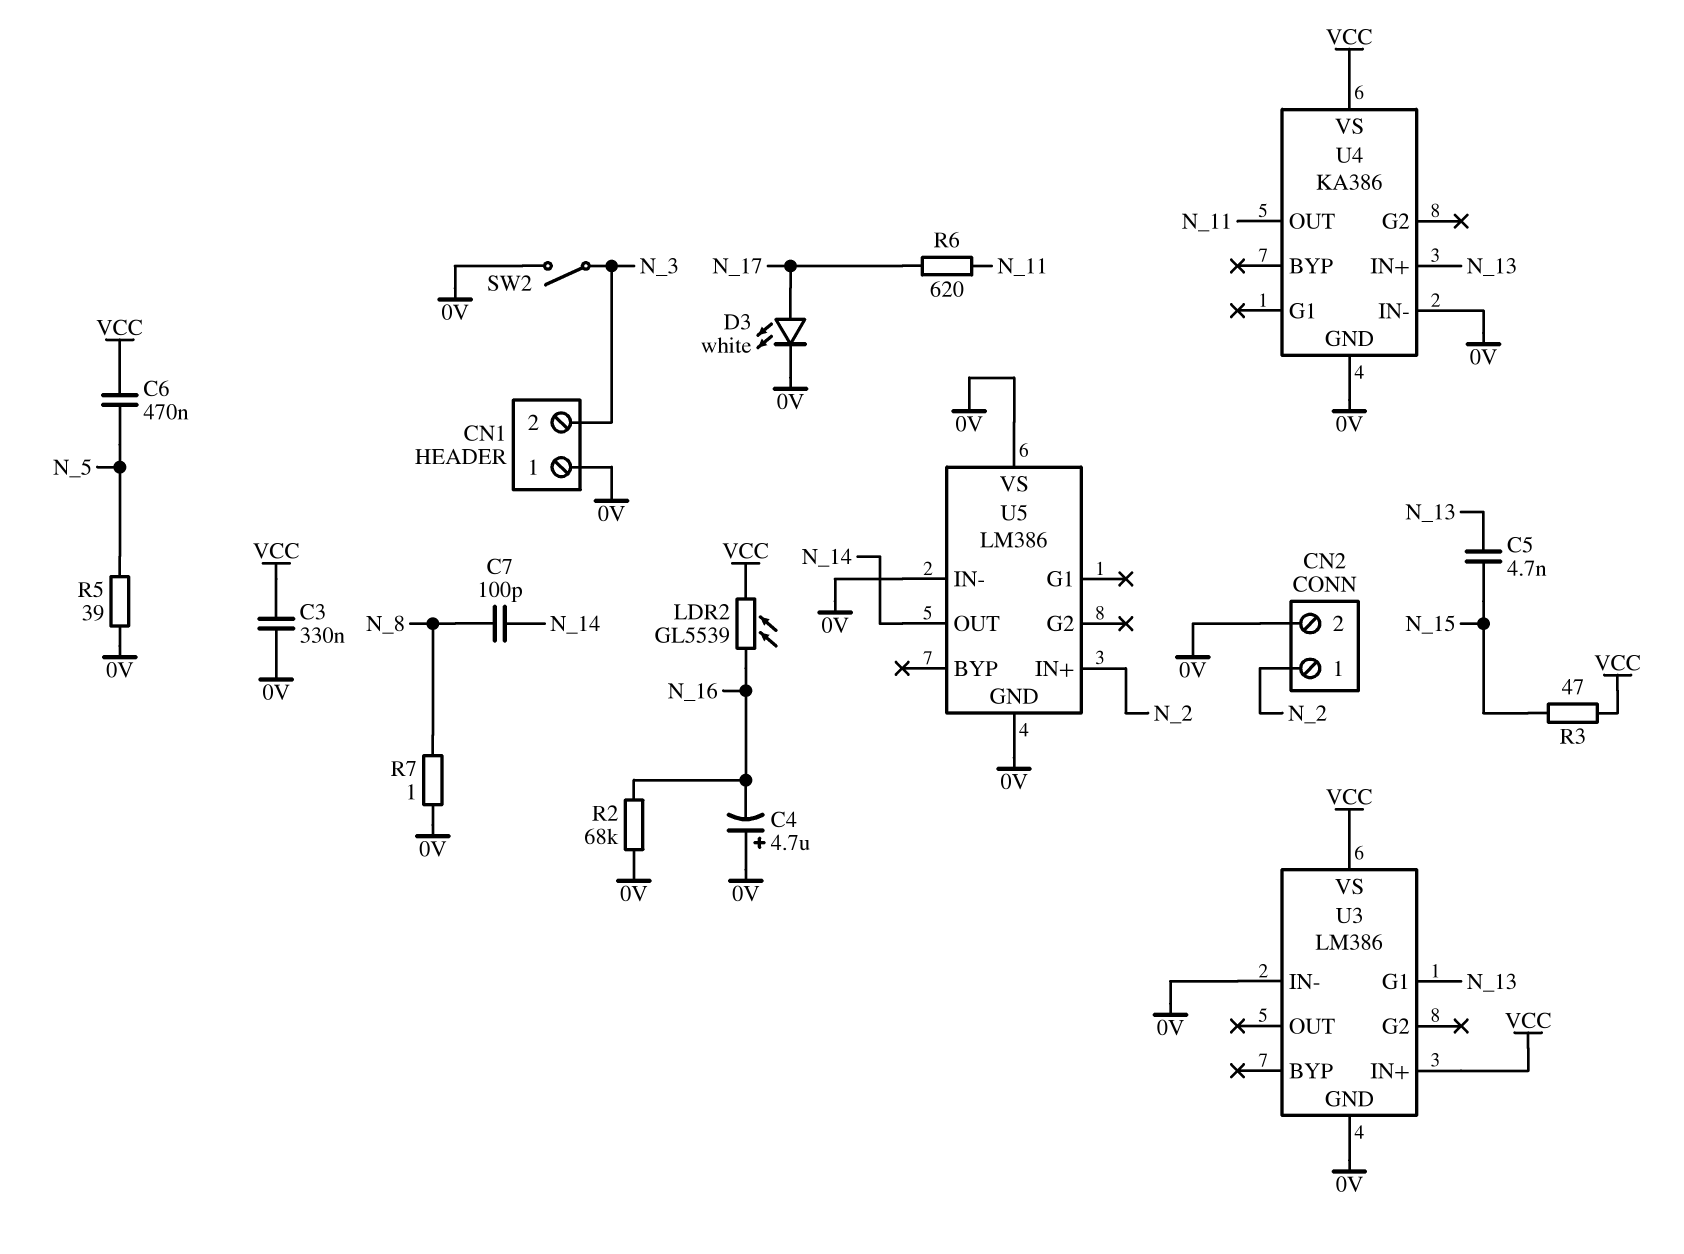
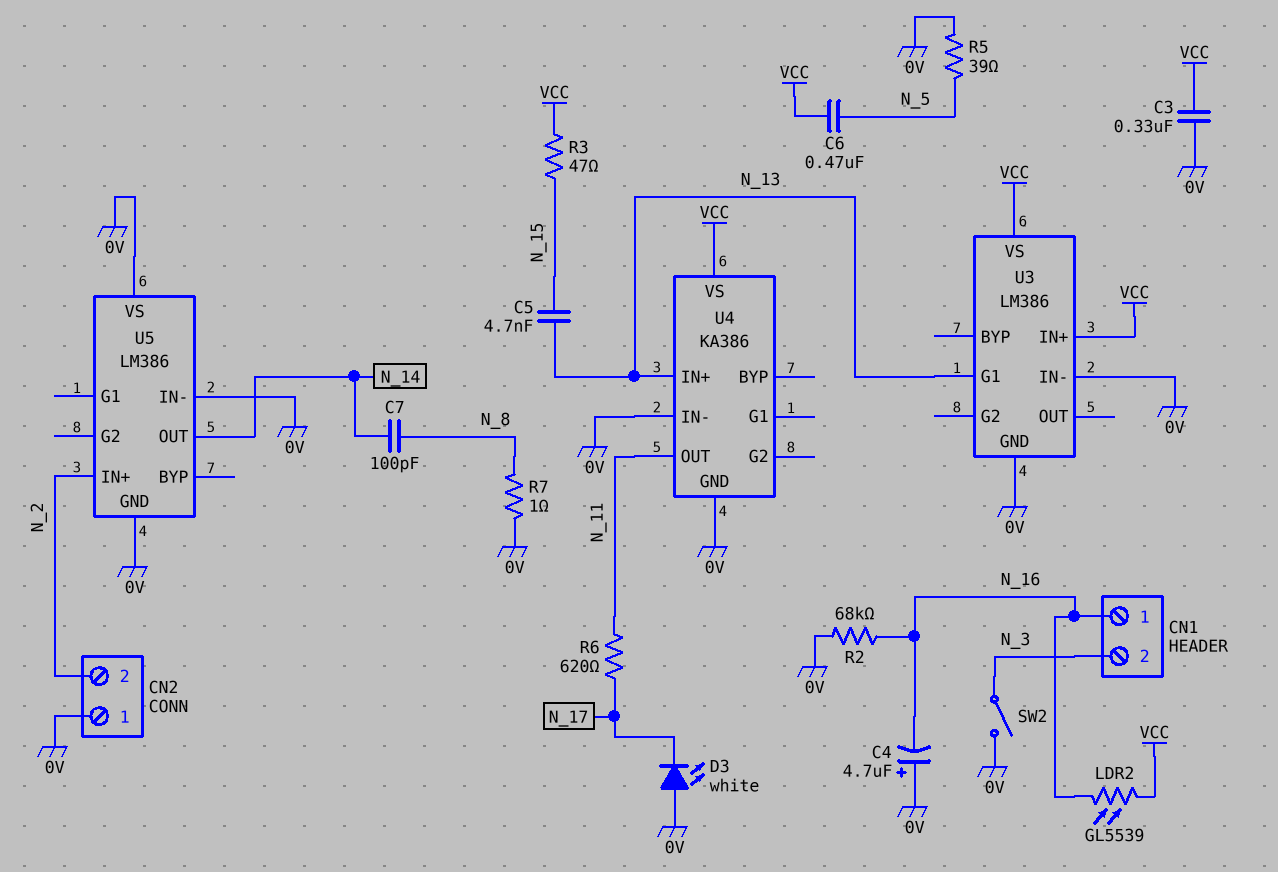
CN1 pin 1: 0V -> N_16
CN2 pin 1: N_2 -> 0V
CN2 pin 2: 0V -> N_2
D3: LED white (A N_17, K 0V) -> LED white (A 0V, K N_17)

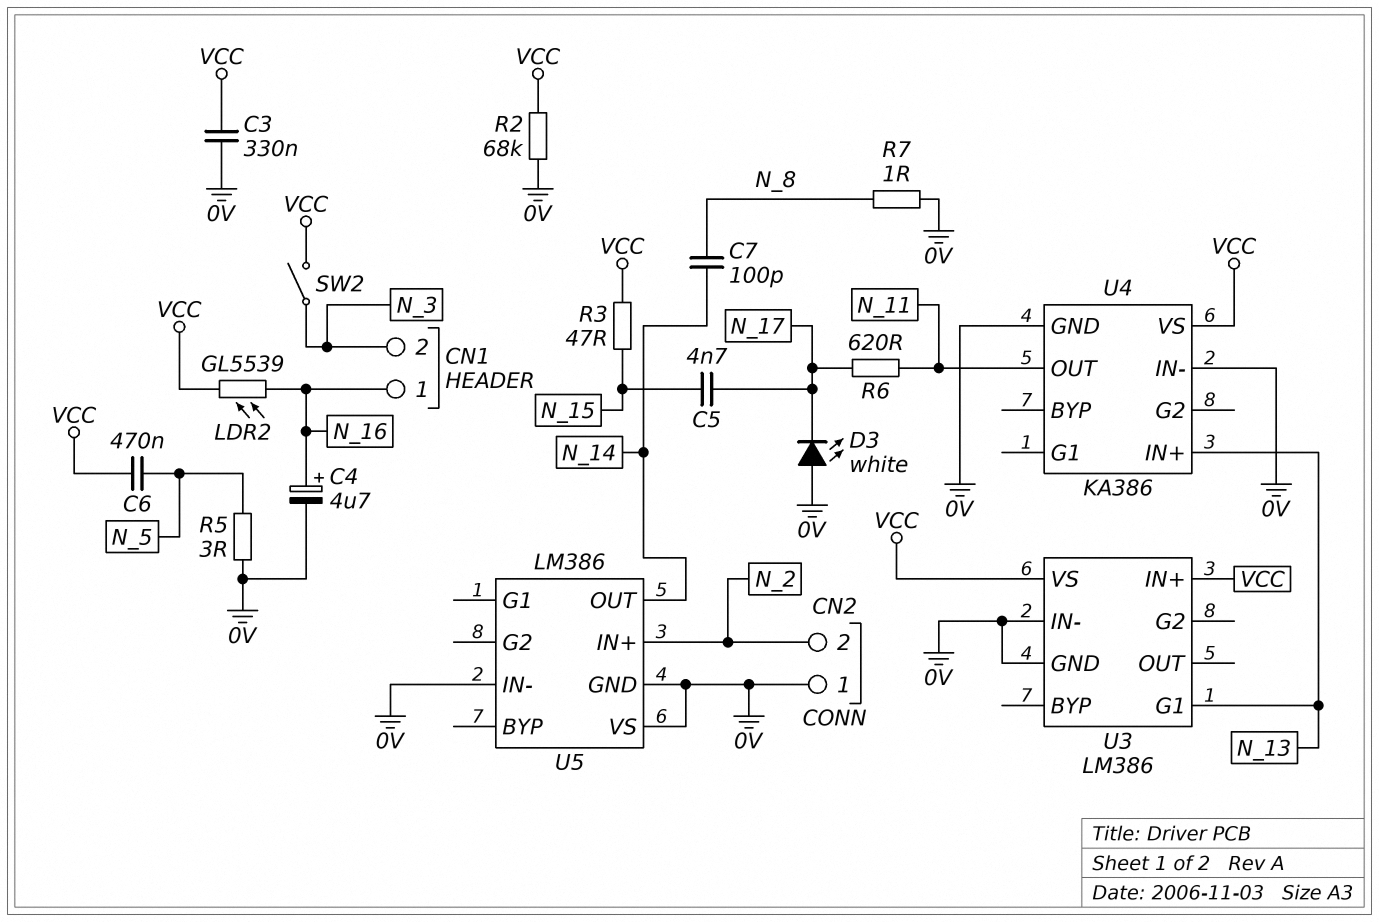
C4: 4.7uF (plus 0V, minus N_16) -> 4.7uF (plus N_16, minus 0V)
C5: 4.7nF (N_13, N_15) -> 4.7nF (N_15, N_17)
R2: 68k (0V, N_16) -> 68k (0V, VCC)
R5: 39 (0V, N_5) -> 3 (0V, N_5)
SW2: switch (0V, N_3) -> switch (N_3, VCC)

